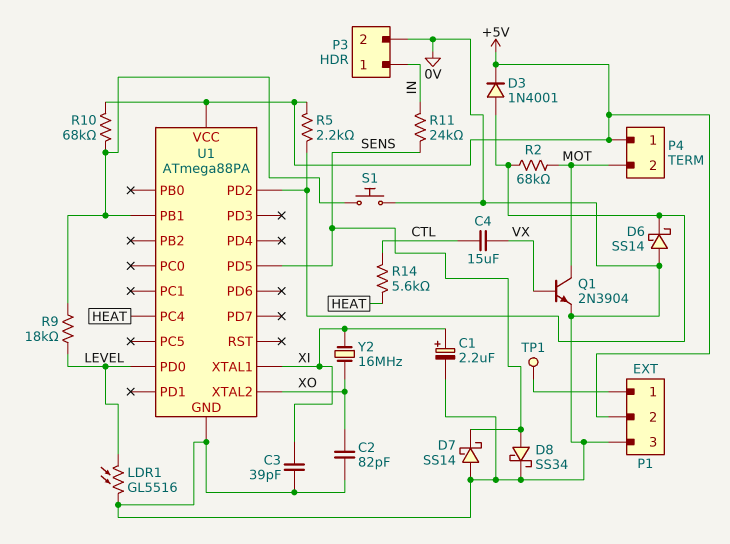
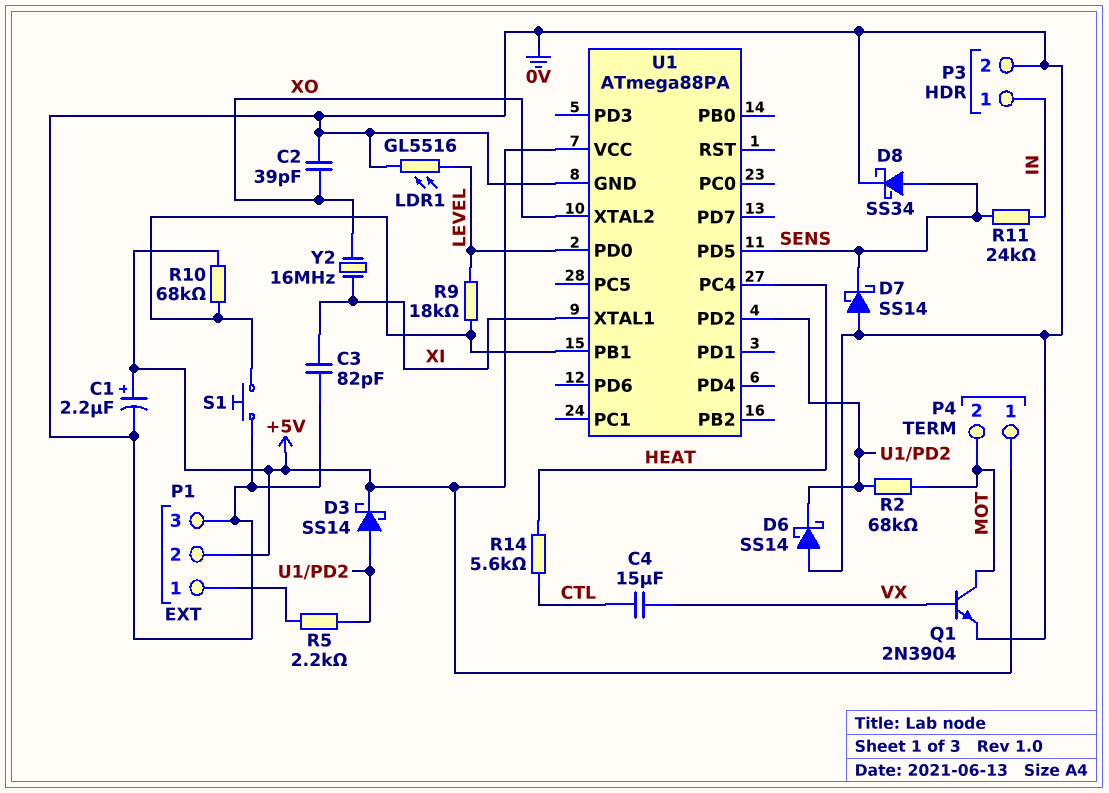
C1: 2.2uF (plus XI, minus 0V) -> 2.2uF (plus +5V, minus 0V)
C2: 82pF (0V, XO) -> 39pF (0V, XO)
C3: 39pF (0V, XI) -> 82pF (0V, XI)
D3: diode 1N4001 (A U1/PD2, K +5V) -> schottky SS14 (A U1/PD2, K +5V)
R5: 2.2k (+5V, U1/PD2) -> 2.2k (P1/1, U1/PD2)
TP1: test point (P1/1) -> none

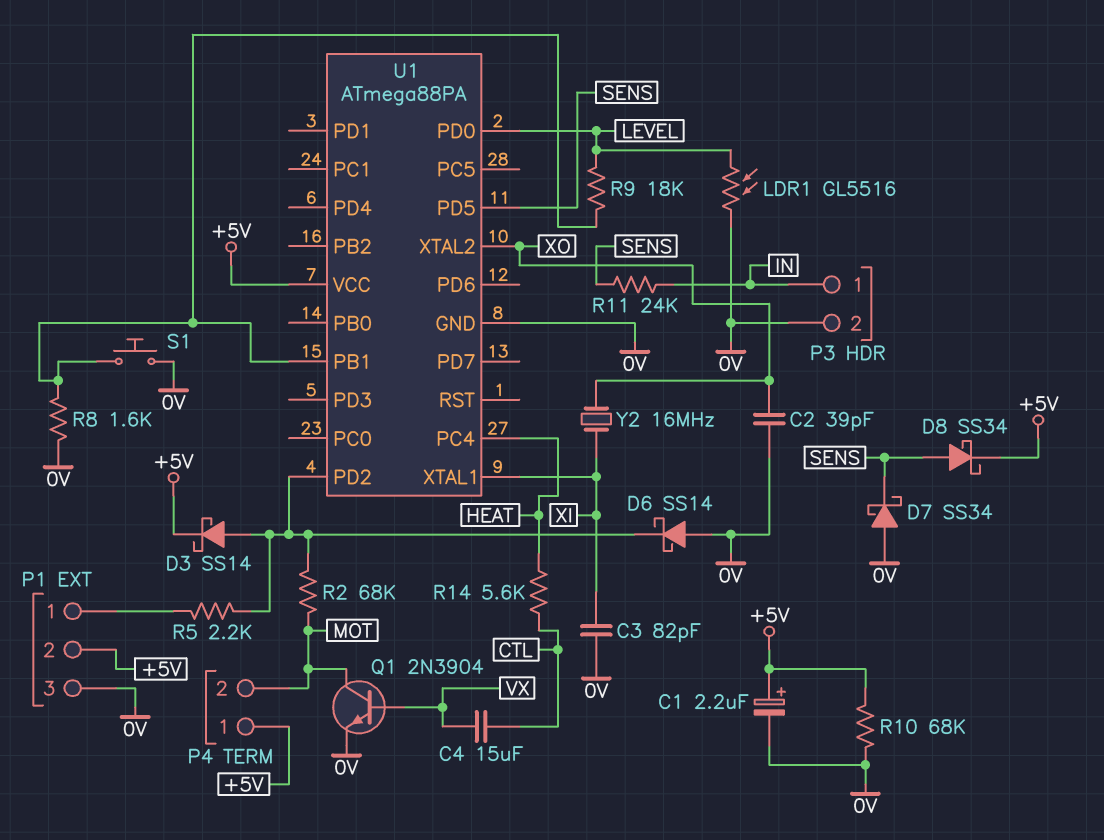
D7: schottky SS14 (A 0V, K SENS) -> schottky SS34 (A 0V, K SENS)
D8: schottky SS34 (A SENS, K 0V) -> schottky SS34 (A SENS, K +5V)
R8: none -> 1.6k (0V, U1/PB1)
R10: 68k (+5V, U1/PB1) -> 68k (+5V, 0V)

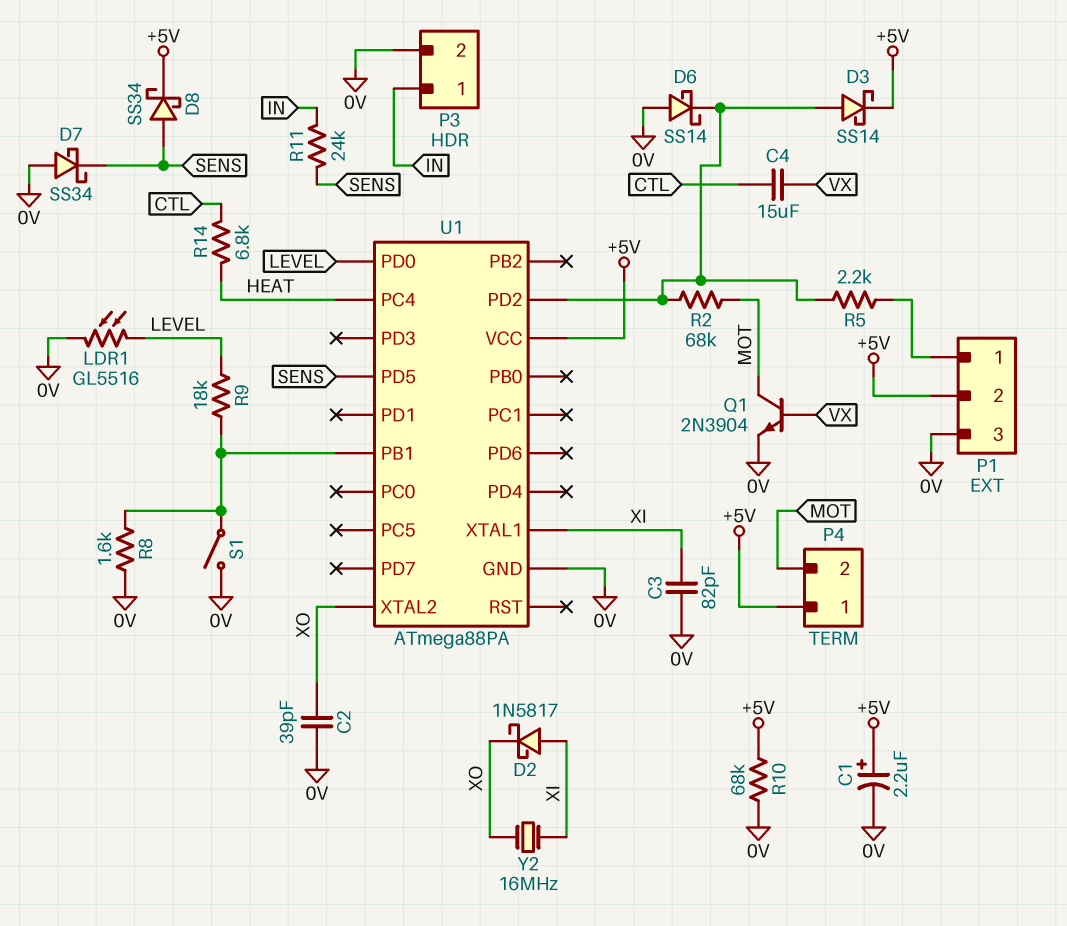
D2: none -> schottky 1N5817 (A XI, K XO)
R14: 5.6k (CTL, HEAT) -> 6.8k (CTL, HEAT)
S1: button (0V, U1/PB1) -> switch (0V, U1/PB1)

